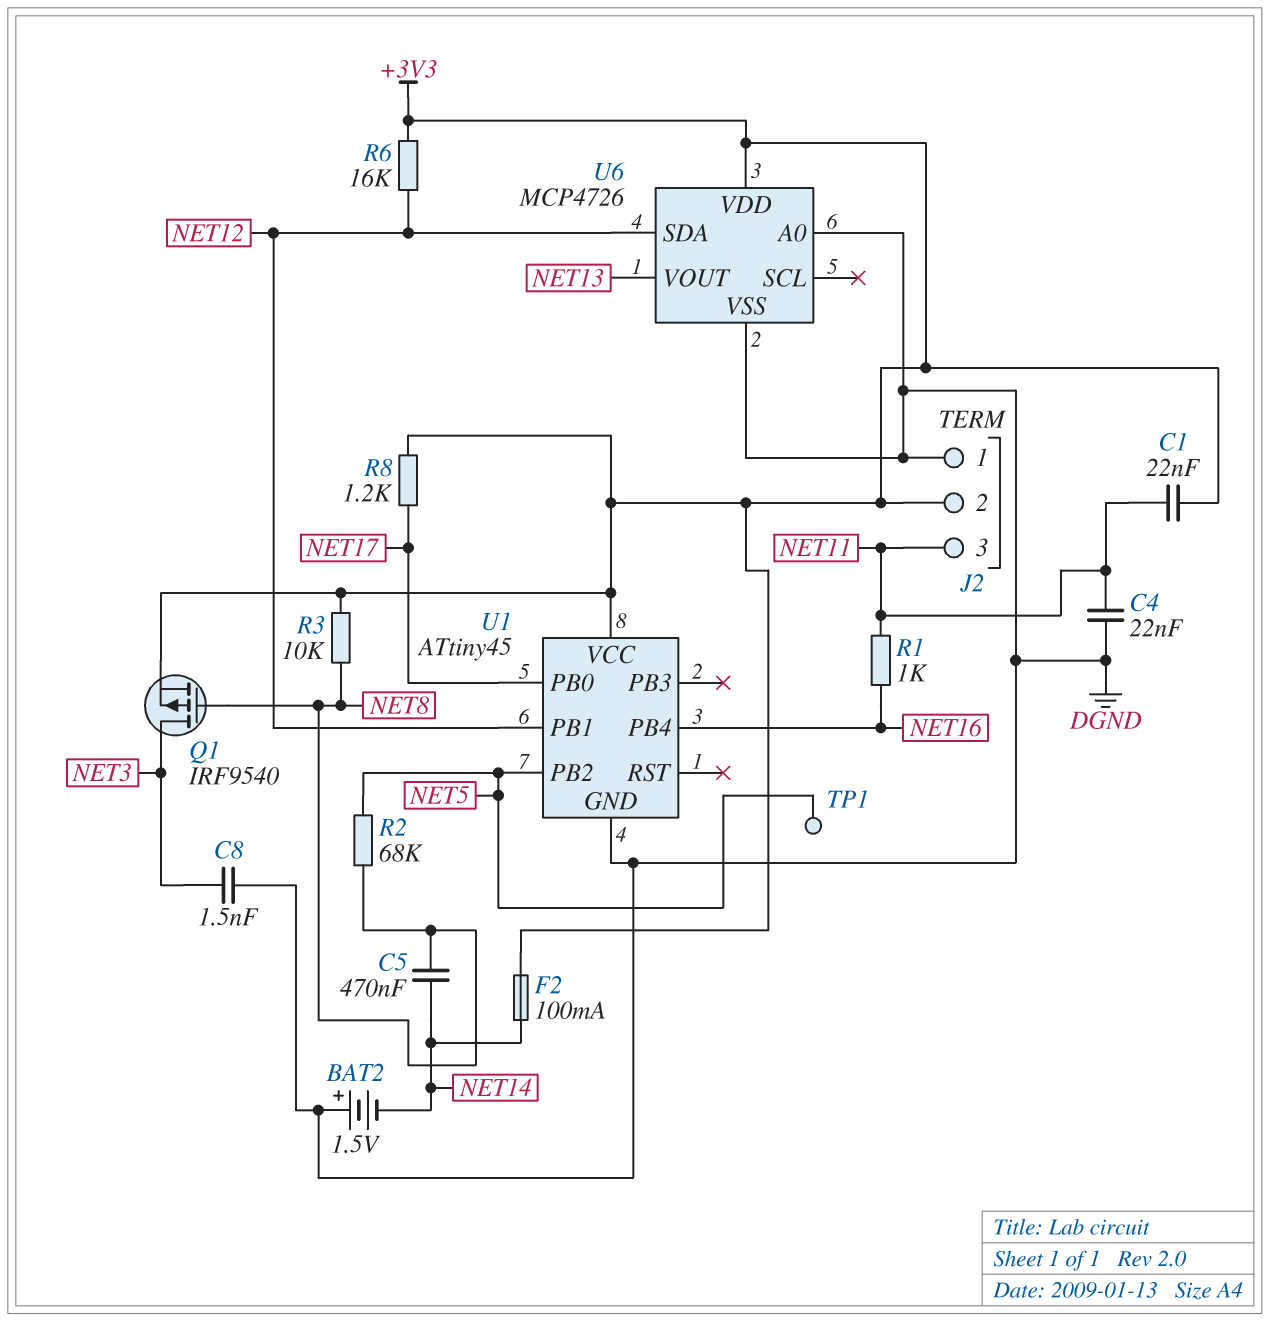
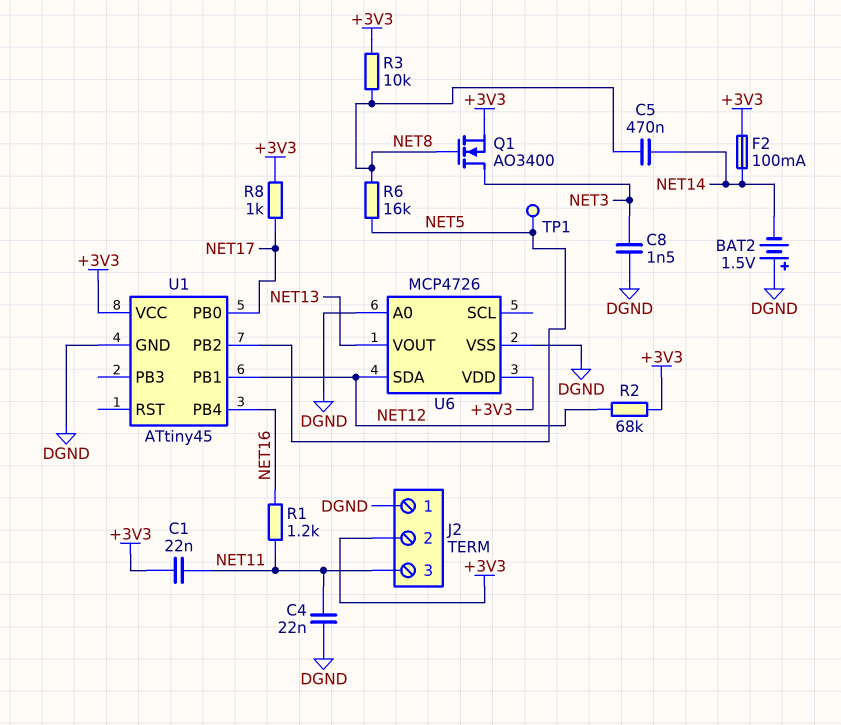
Q1: PMOS IRF9540 (G NET8, D NET3, S +3V3) -> NMOS AO3400 (G NET8, D NET3, S +3V3)
R1: 1k (NET11, NET16) -> 1.2k (NET11, NET16)
R2: 68k (NET5, NET8) -> 68k (+3V3, NET12)
R6: 16k (+3V3, NET12) -> 16k (NET5, NET8)
R8: 1.2k (+3V3, NET17) -> 1k (+3V3, NET17)

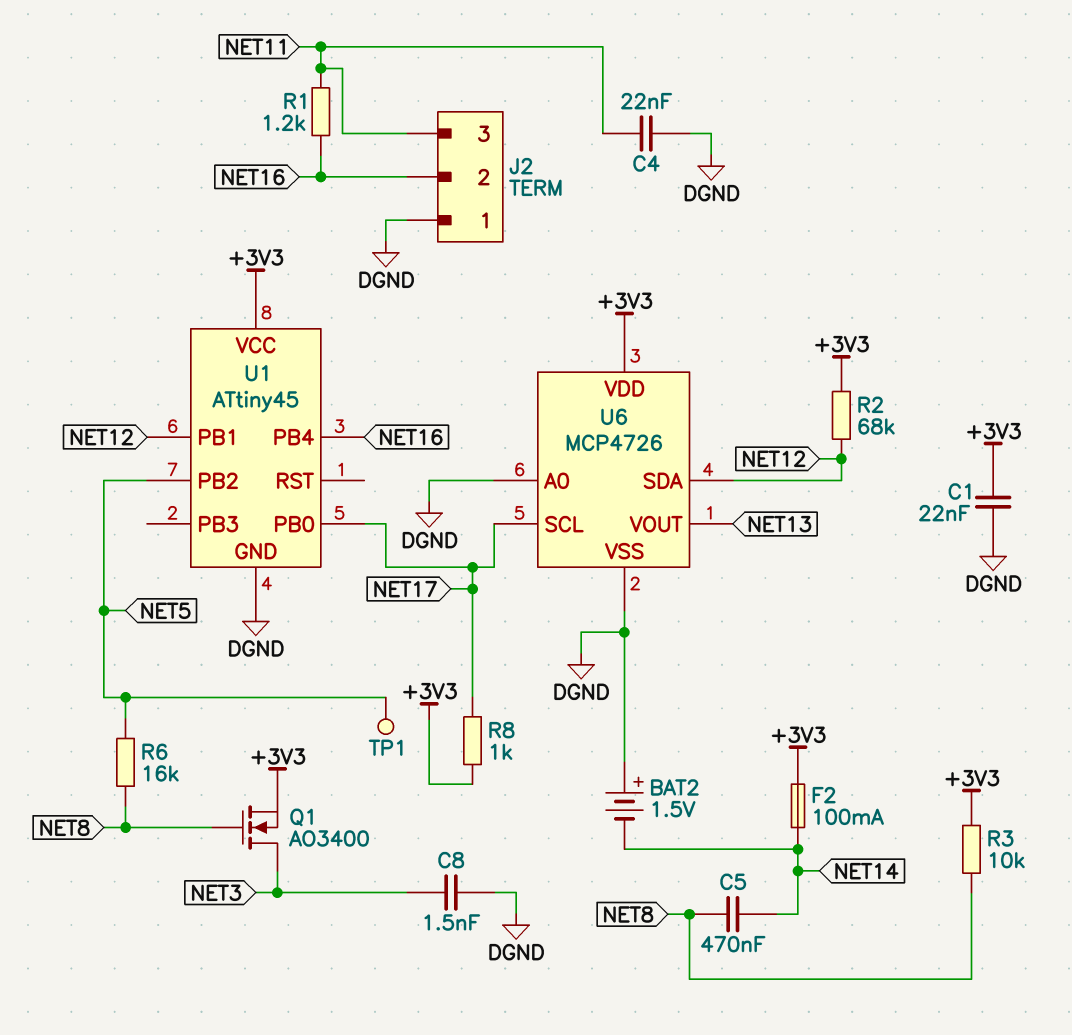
C1: 22nF (+3V3, NET11) -> 22nF (+3V3, DGND)
J2 pin 2: +3V3 -> NET16
U6 pin SCL: none -> NET17

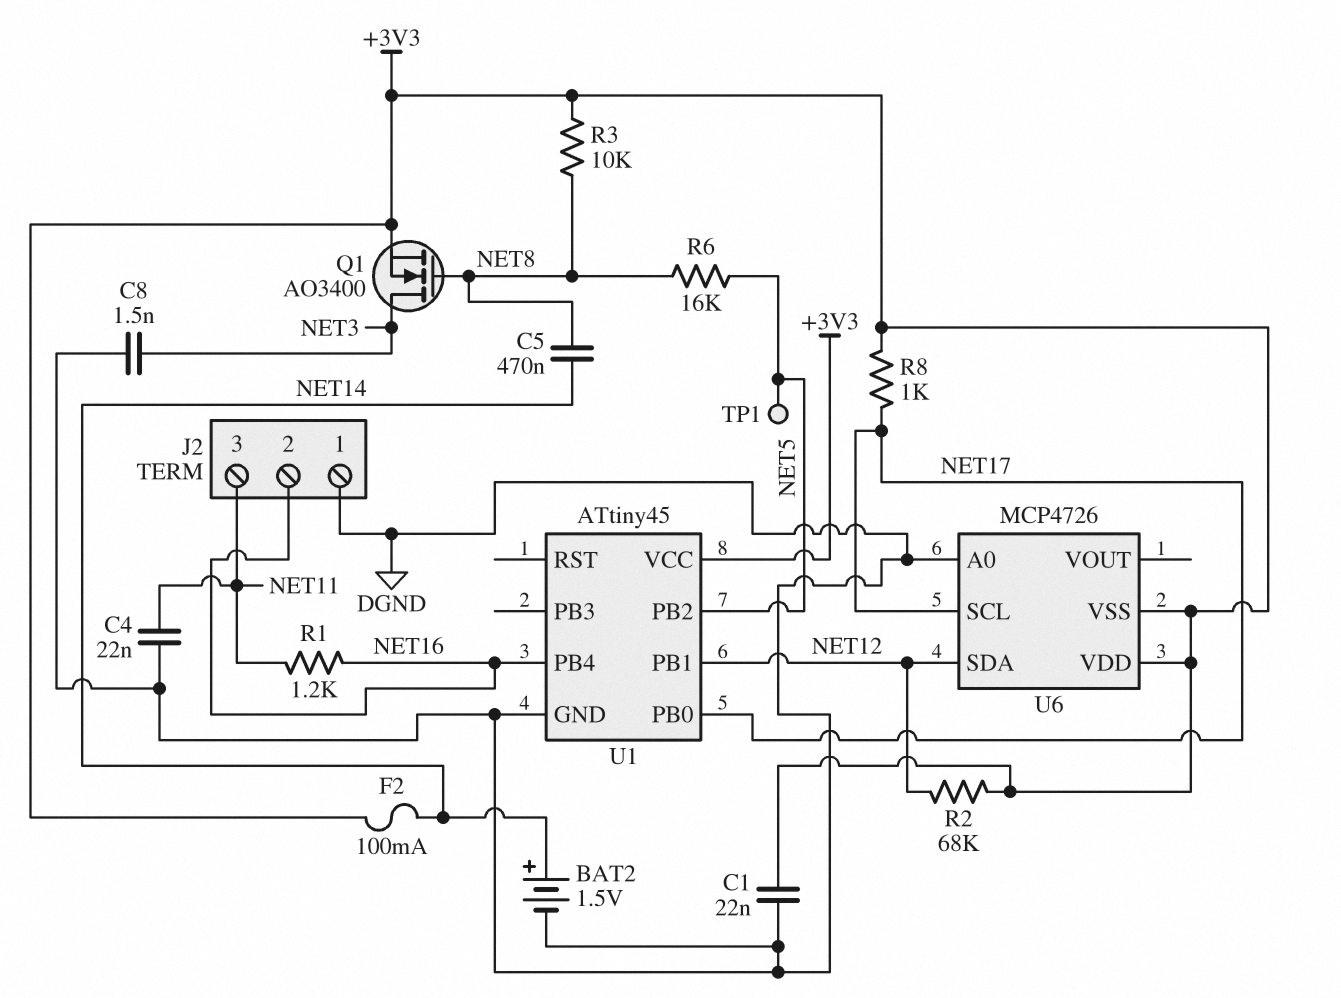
BAT2: 1.5V (plus DGND, minus NET14) -> 1.5V (plus NET14, minus DGND)
U6 pin VOUT: NET13 -> none
U6 pin VSS: DGND -> +3V3

